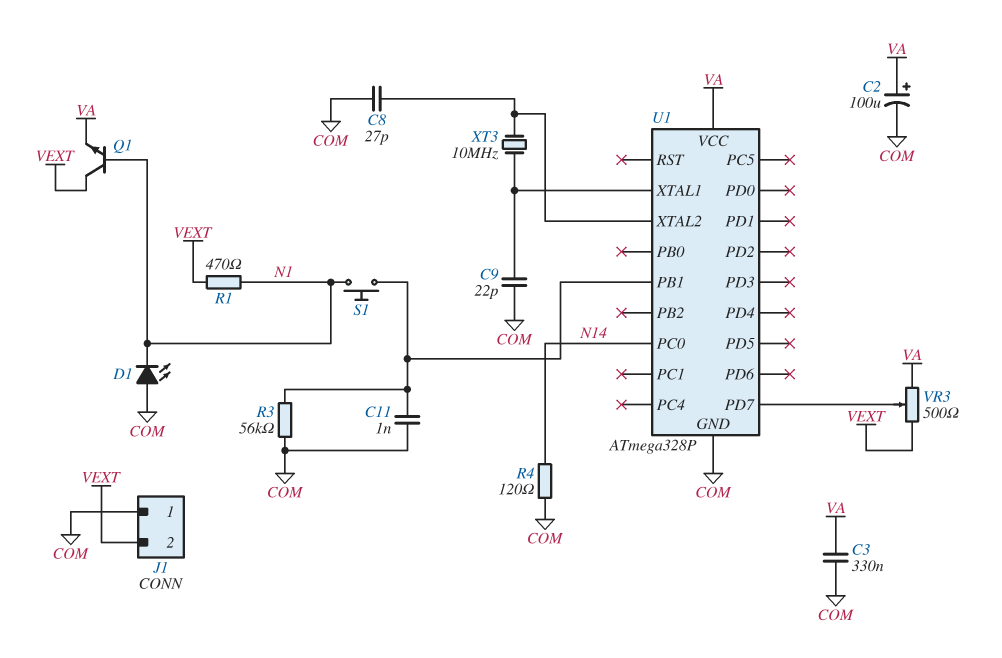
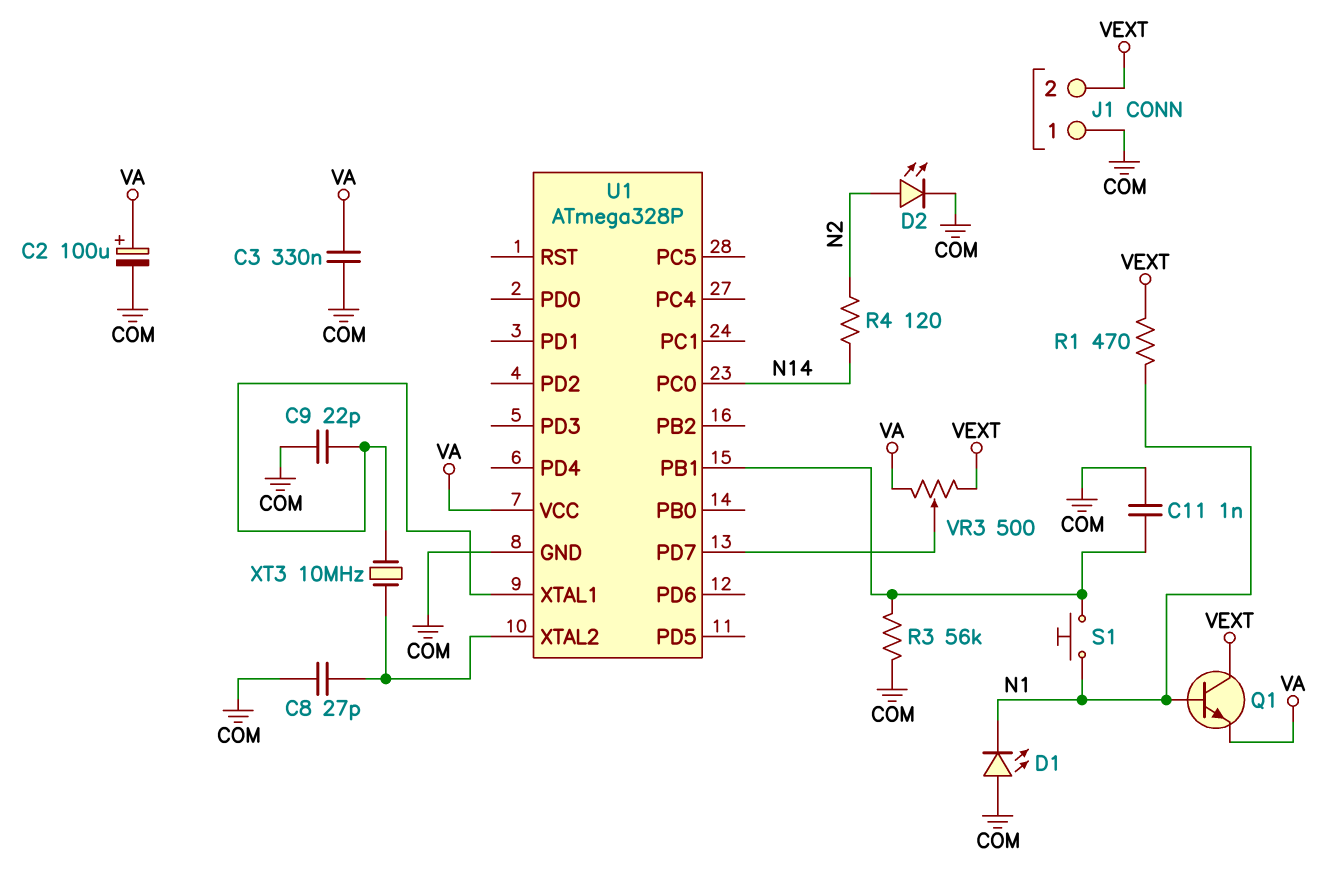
D2: none -> LED (A N2, K COM)
R4: 120 (COM, N14) -> 120 (N2, N14)

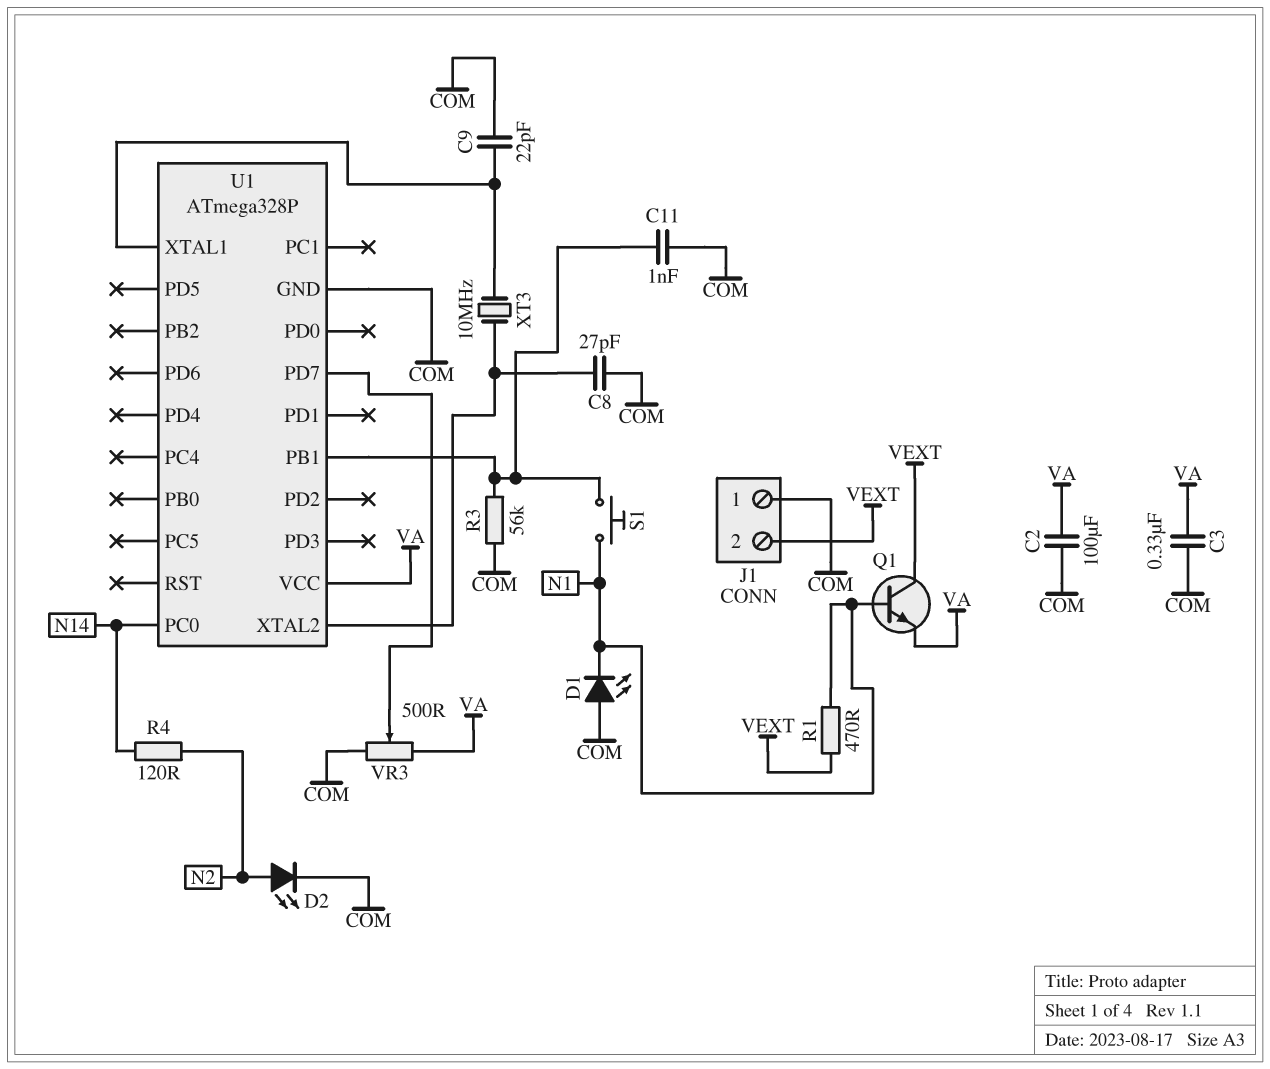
C2: 100uF (plus VA, minus COM) -> 100uF (COM, VA)
VR3: 500 (VA, VEXT, wiper U1/PD7) -> 500 (COM, VA, wiper U1/PD7)

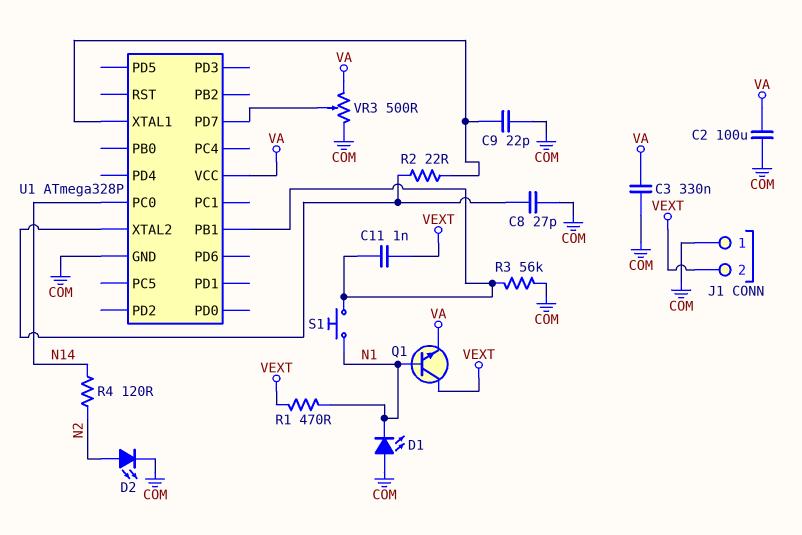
C11: 1nF (COM, U1/PB1) -> 1nF (U1/PB1, VEXT)
R2: none -> 22 (U1/XTAL1, U1/XTAL2)
XT3: 10MHz (U1/XTAL1, U1/XTAL2) -> none

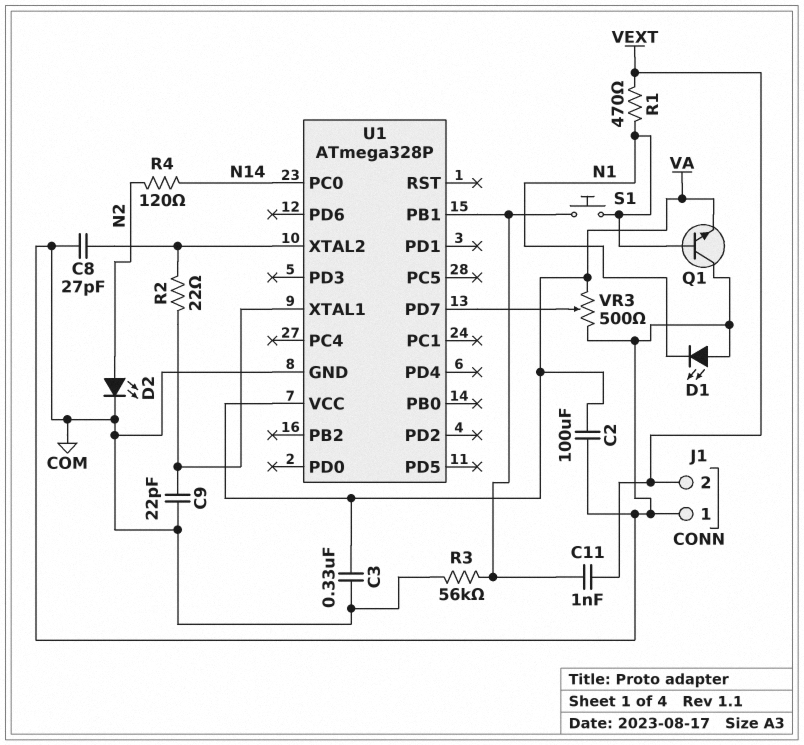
Q1: NPN (B N1, C VEXT, E VA) -> NPN (B N1, C COM, E VA)

